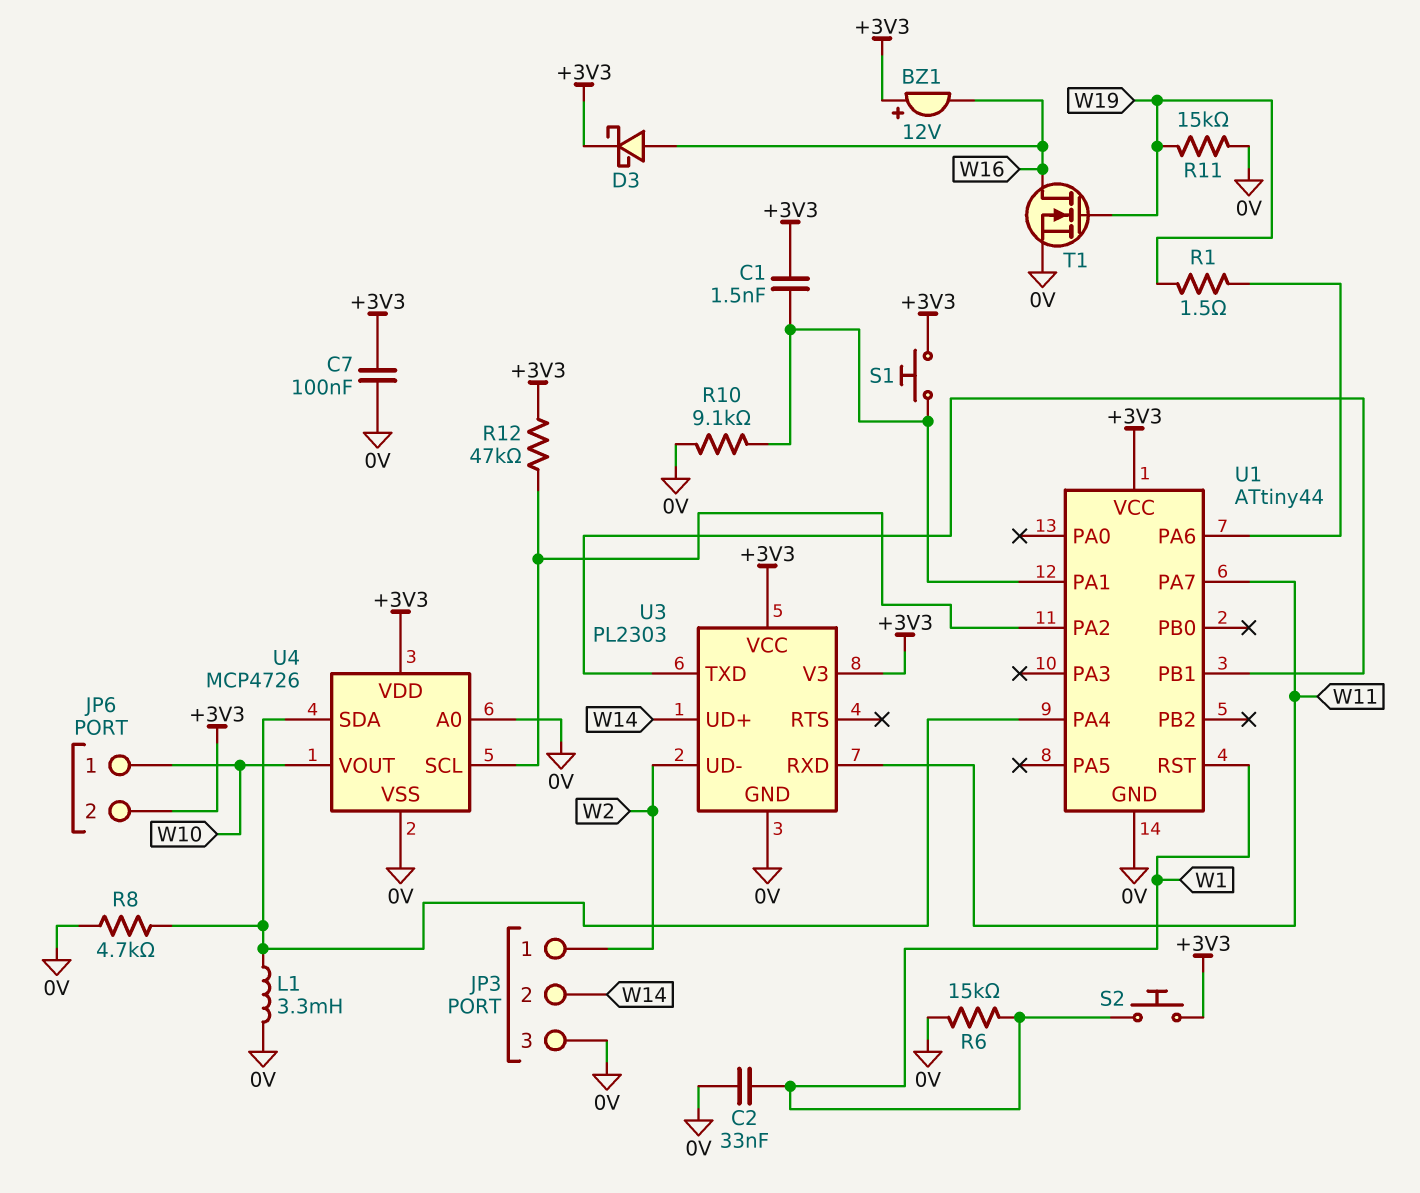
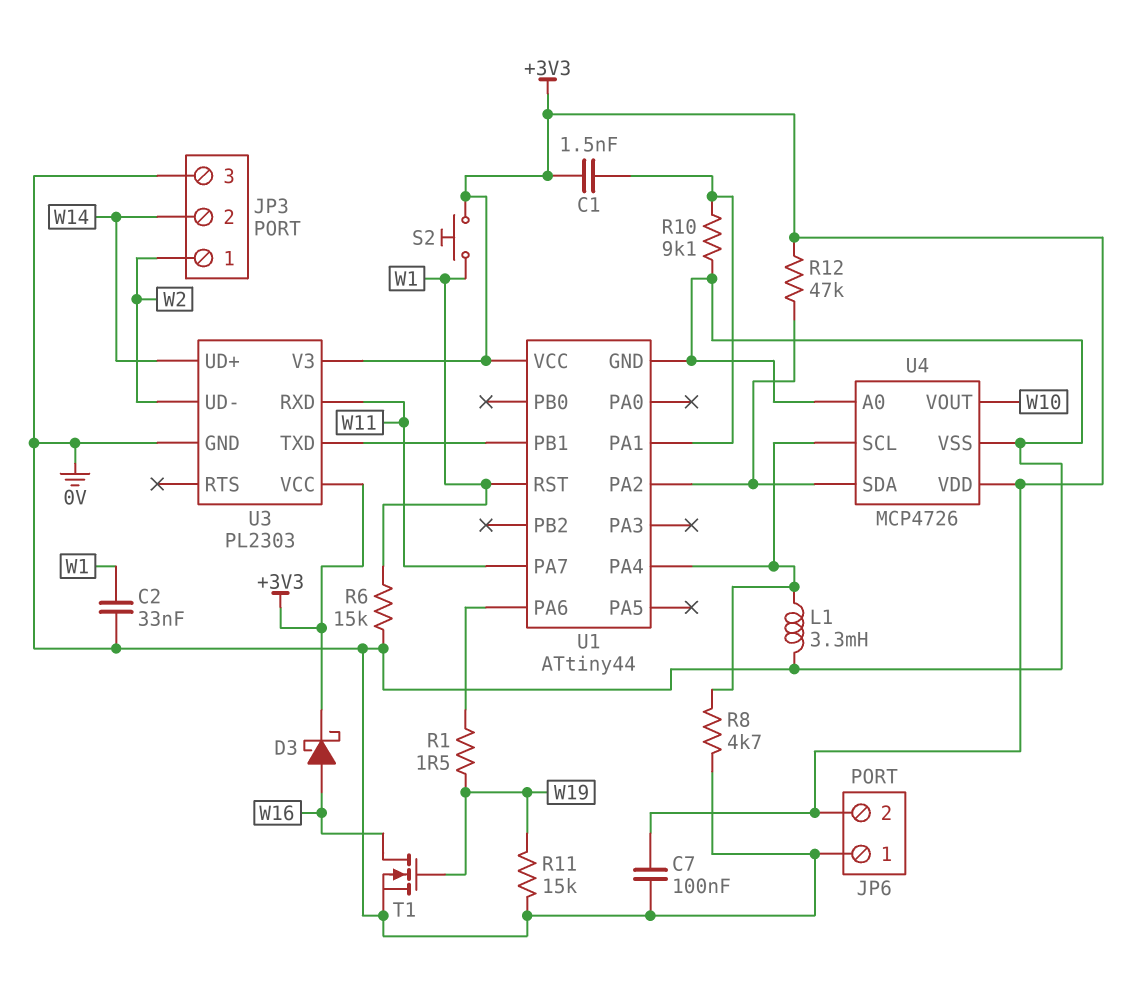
BZ1: buzzer 12V (plus +3V3, minus W16) -> none
JP6 pin 1: W10 -> 0V
S1: button (+3V3, U1/PA1) -> none
U4 pin SCL: U1/PA2 -> U1/PA4
U4 pin SDA: U1/PA4 -> U1/PA2

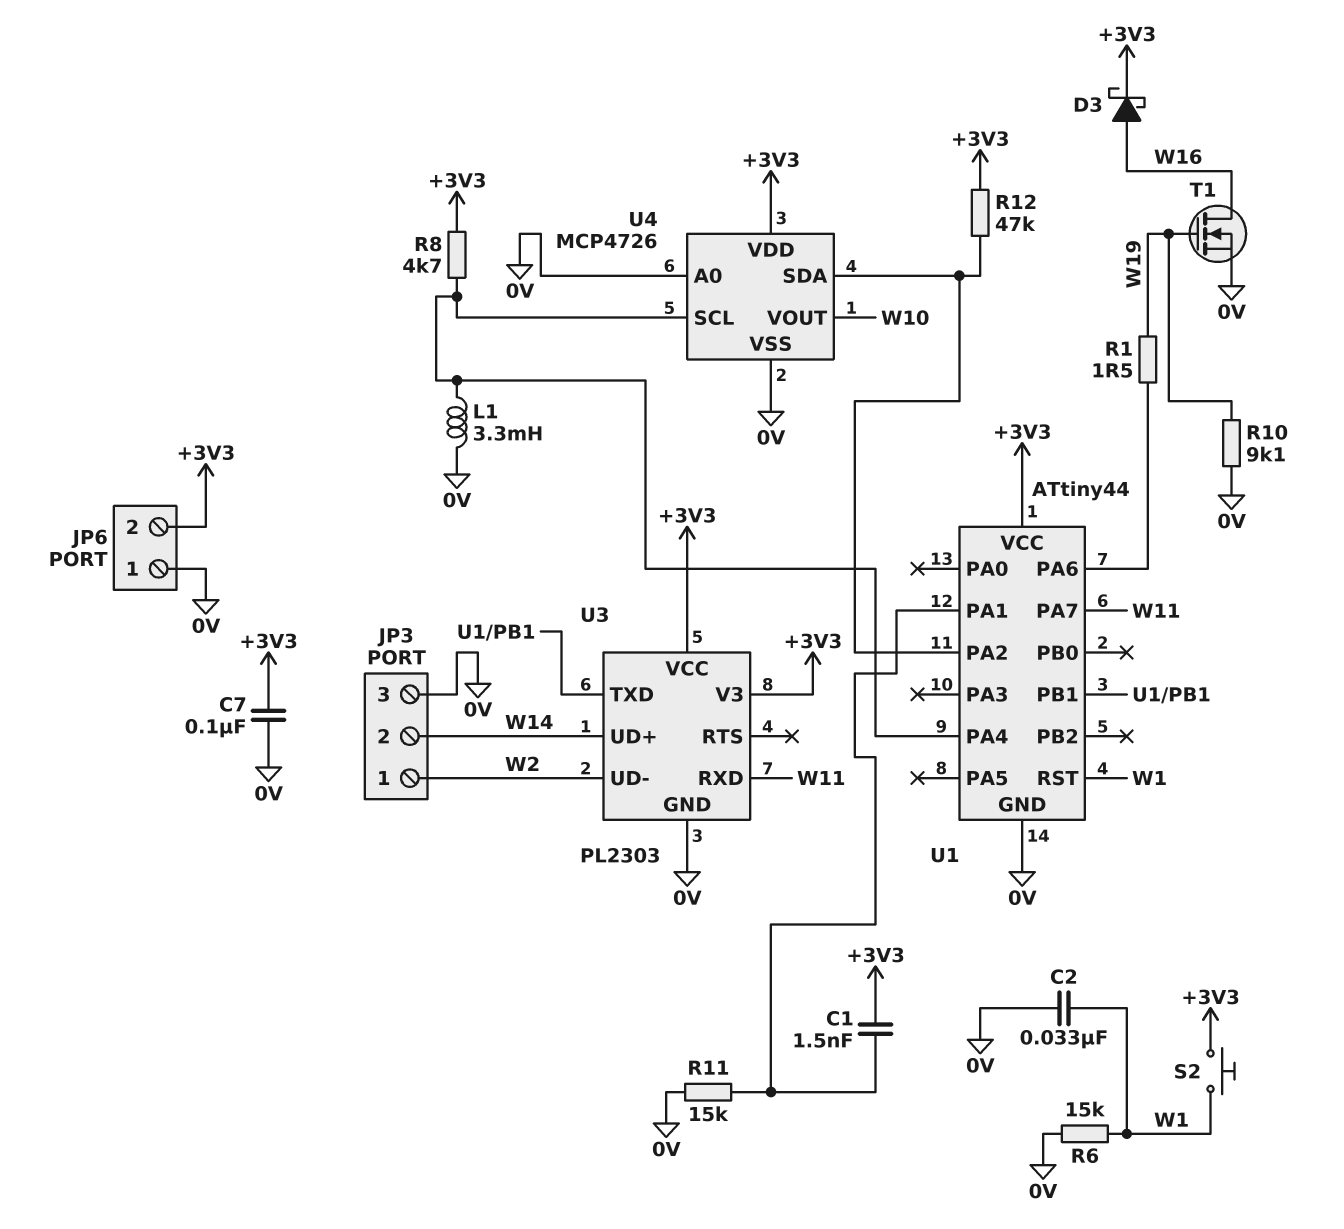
R8: 4.7k (0V, U1/PA4) -> 4.7k (+3V3, U1/PA4)
R10: 9.1k (0V, U1/PA1) -> 9.1k (0V, W19)
R11: 15k (0V, W19) -> 15k (0V, U1/PA1)

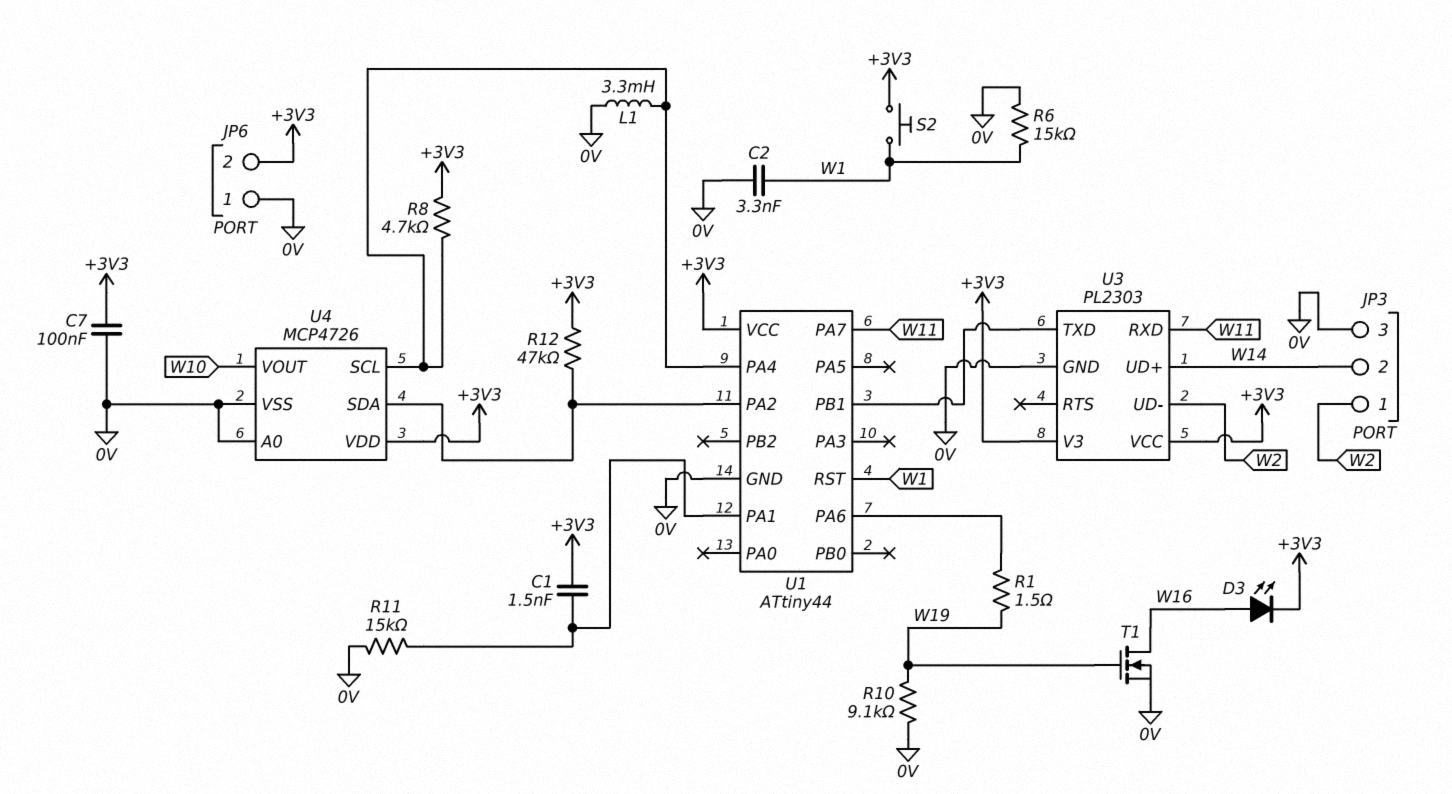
C2: 33nF (0V, W1) -> 3.3nF (0V, W1)
D3: schottky (A W16, K +3V3) -> LED (A W16, K +3V3)

